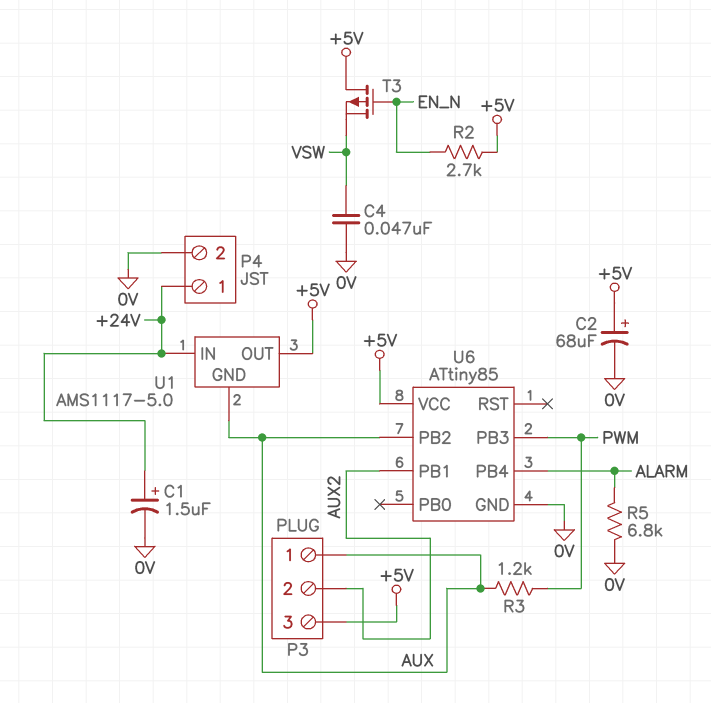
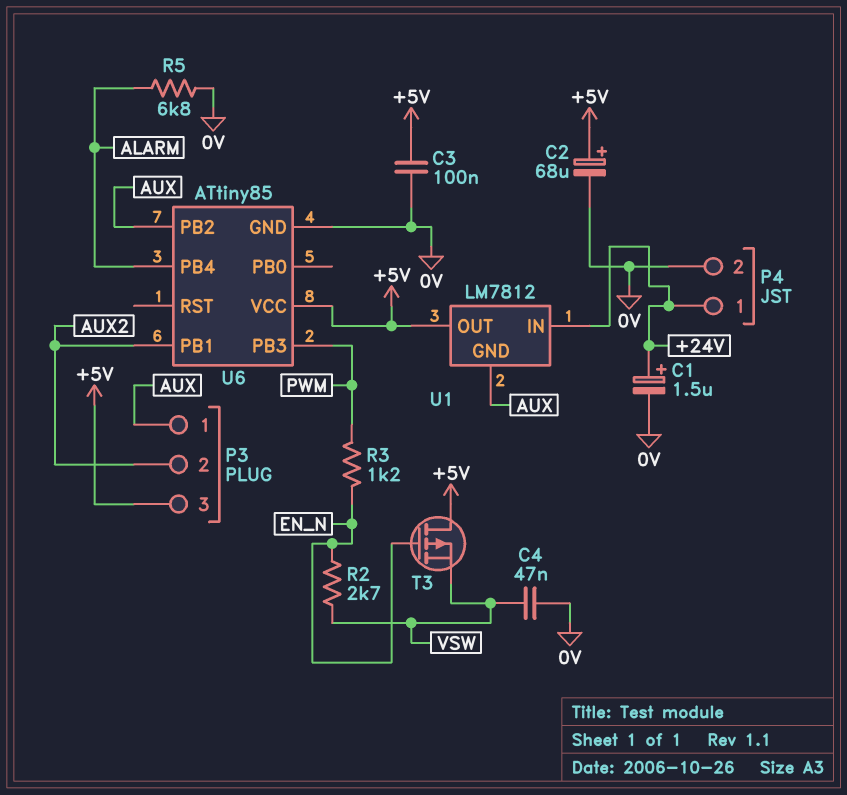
C3: none -> 100nF (+5V, 0V)
R2: 2.7k (+5V, EN_N) -> 2.7k (EN_N, VSW)
R3: 1.2k (AUX, PWM) -> 1.2k (EN_N, PWM)
U1: AMS1117-5.0 -> LM7812

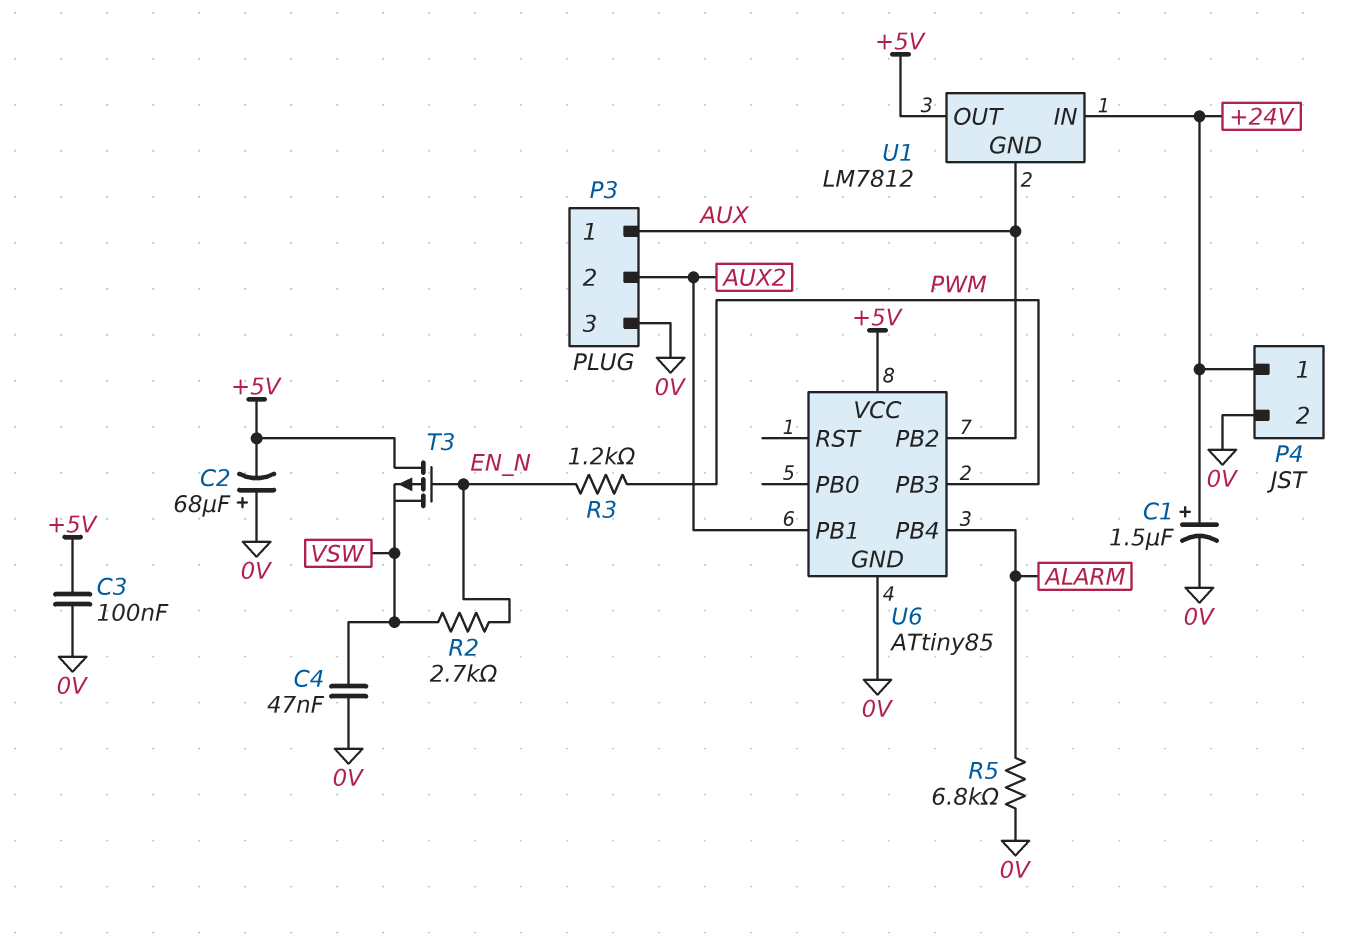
C2: 68uF (plus +5V, minus 0V) -> 68uF (plus 0V, minus +5V)
P3 pin 3: +5V -> 0V

